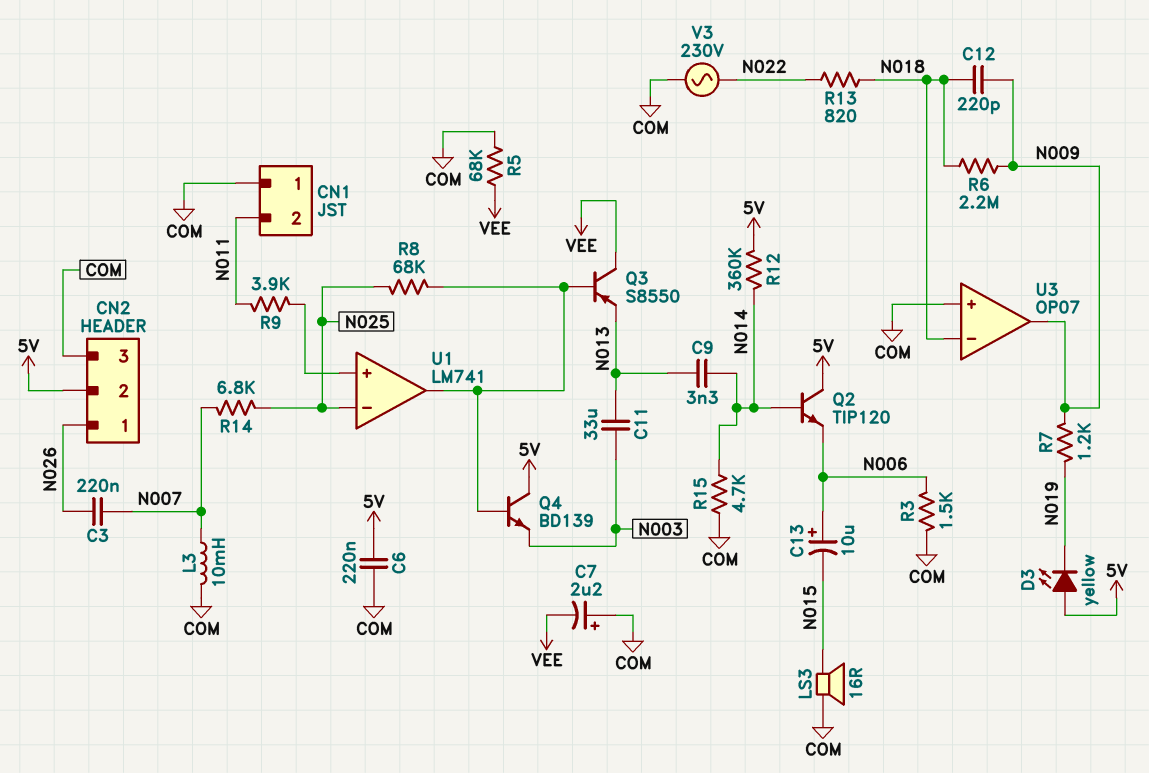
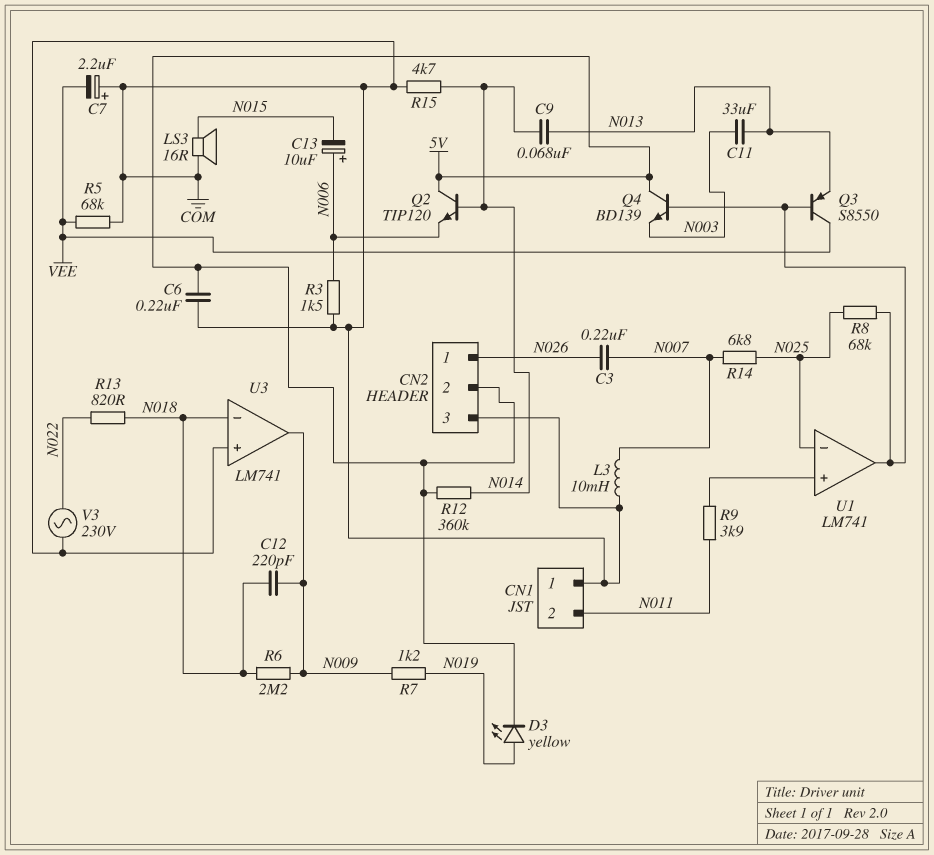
C9: 3.3nF (N013, N014) -> 68nF (N013, N014)
D3: LED yellow (A 5V, K N019) -> LED yellow (A N019, K 5V)
U3: OP07 -> LM741

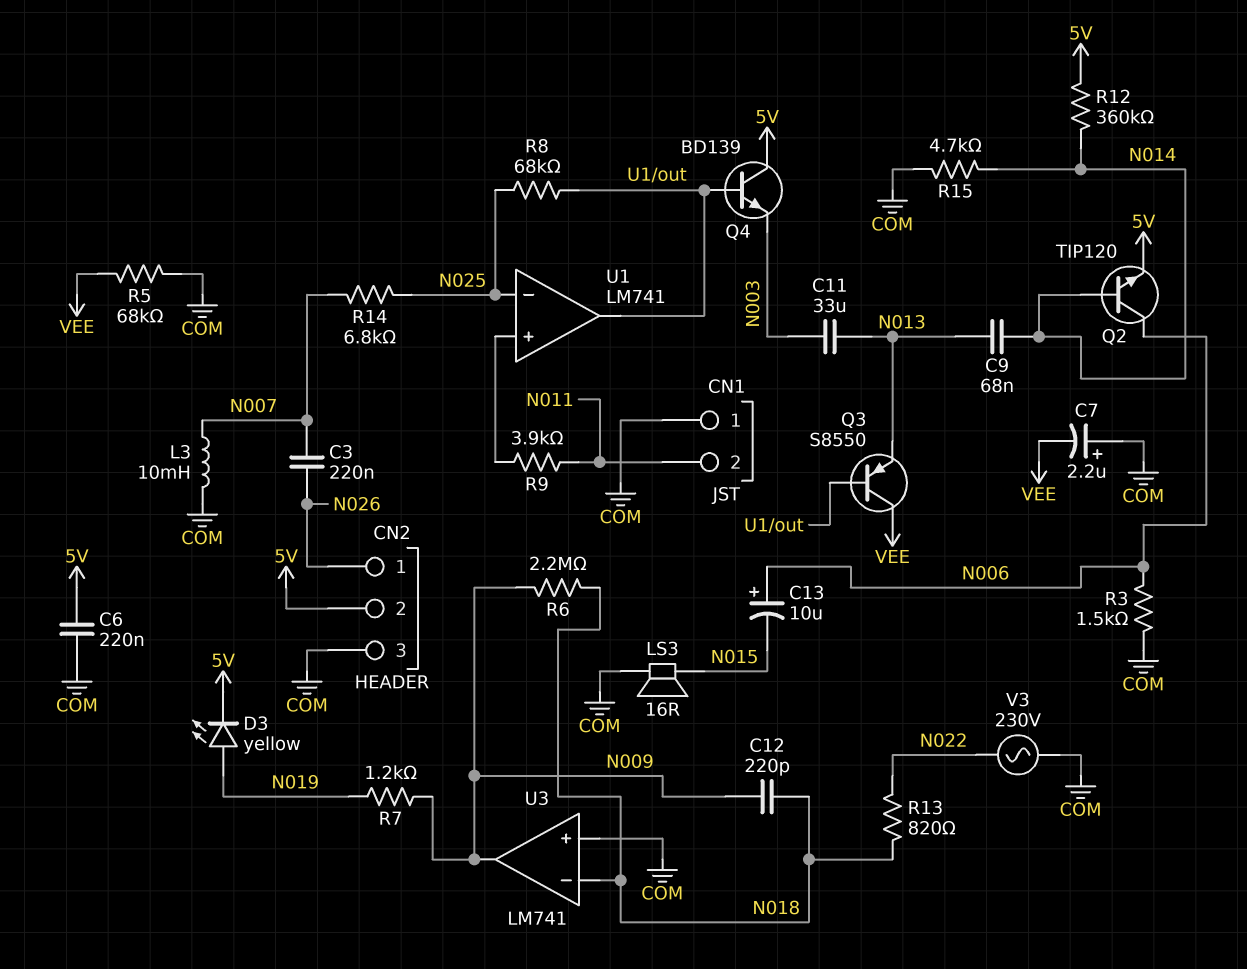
Q2: NPN TIP120 (B N014, C 5V, E N006) -> NPN TIP120 (B N014, C N006, E 5V)

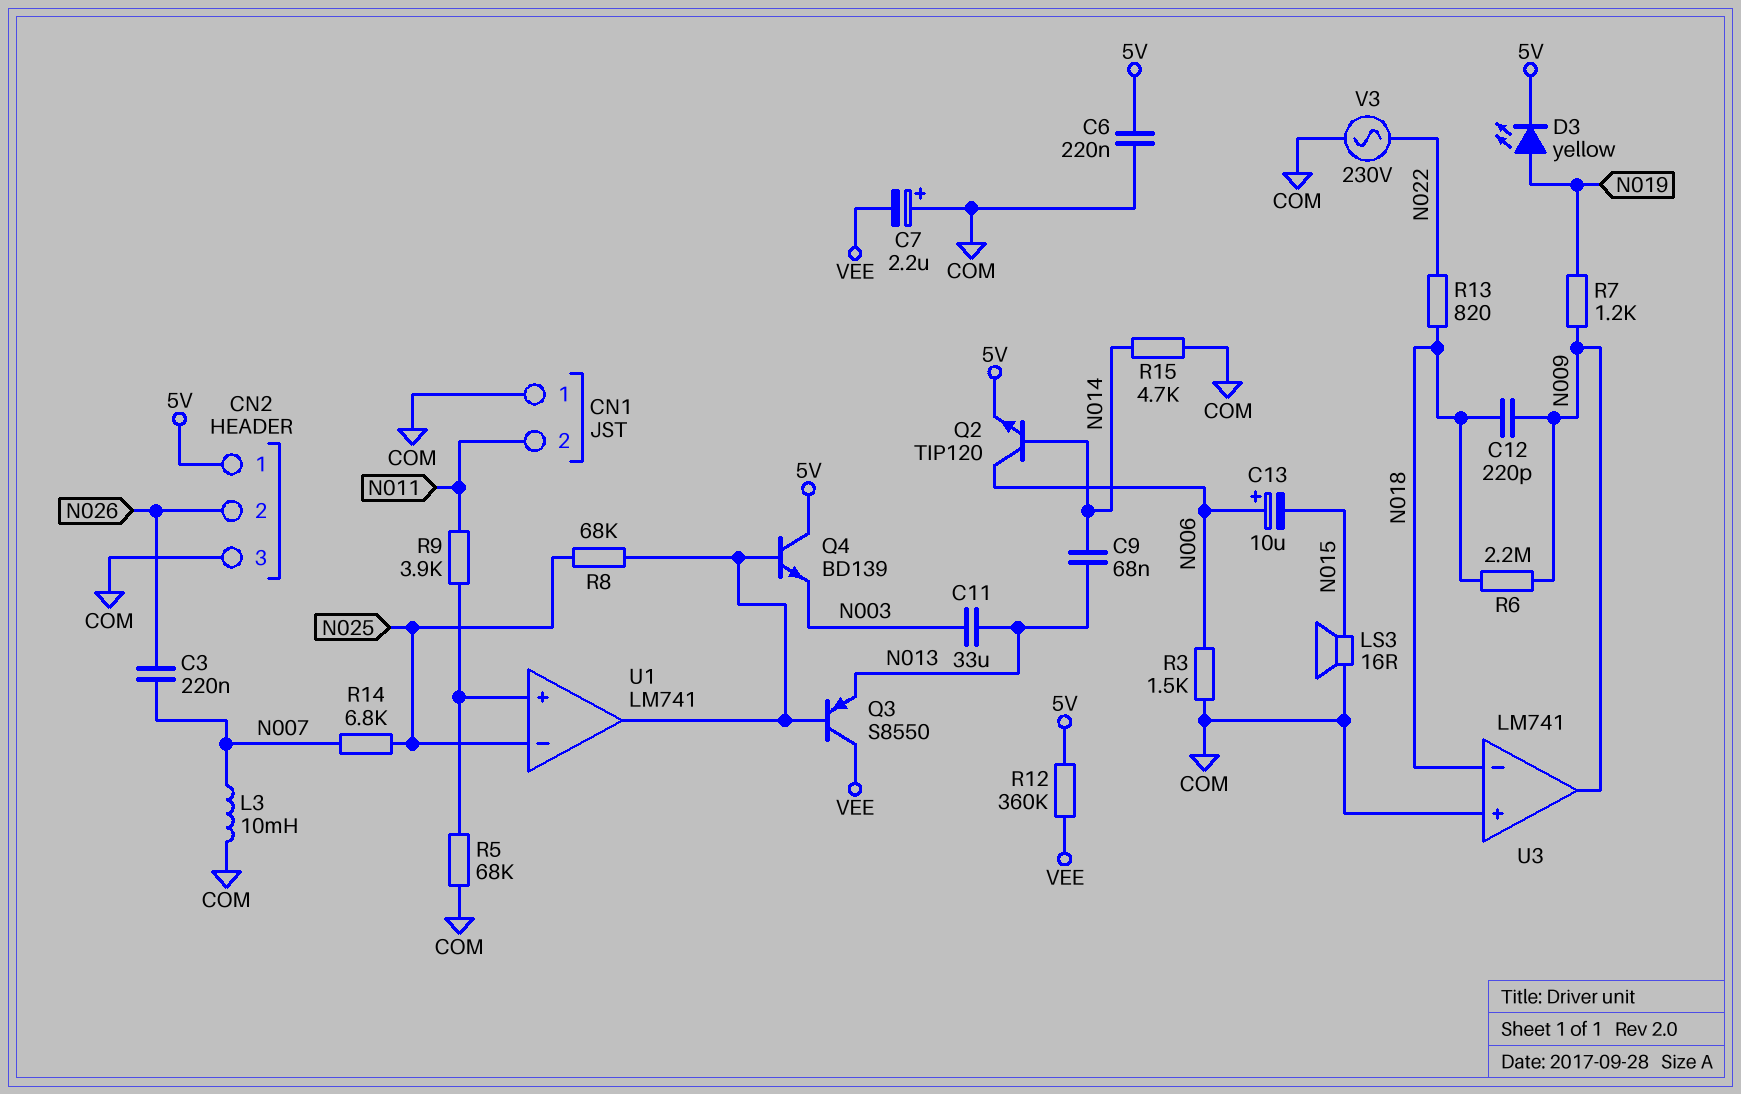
CN2 pin 1: N026 -> 5V
CN2 pin 2: 5V -> N026
R5: 68k (COM, VEE) -> 68k (COM, U1/in+)
R12: 360k (5V, N014) -> 360k (5V, VEE)

